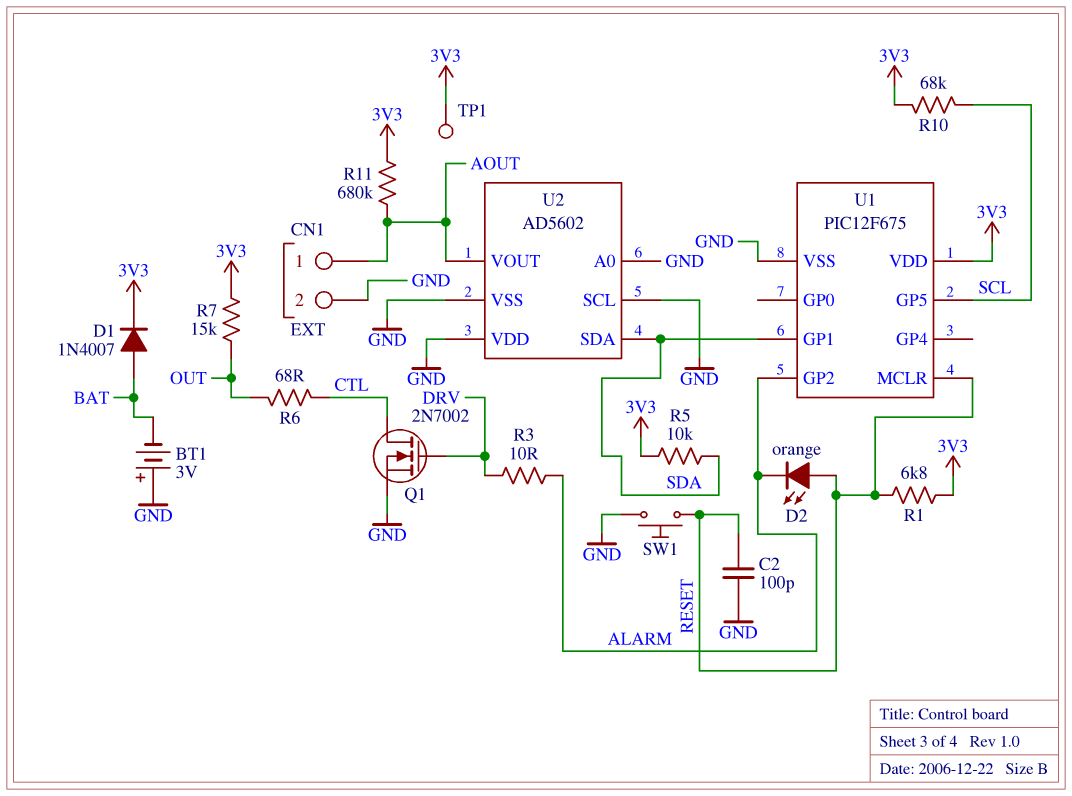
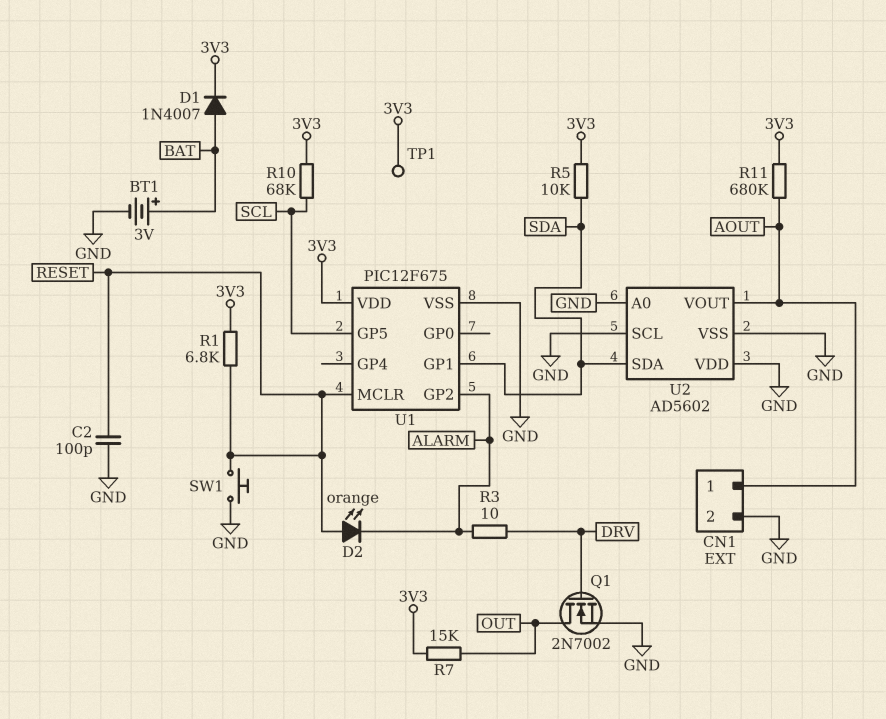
BT1: 3V (plus GND, minus BAT) -> 3V (plus BAT, minus GND)
Q1: NMOS 2N7002 (G DRV, D CTL, S GND) -> NMOS 2N7002 (G DRV, D OUT, S GND)
R6: 68 (CTL, OUT) -> none

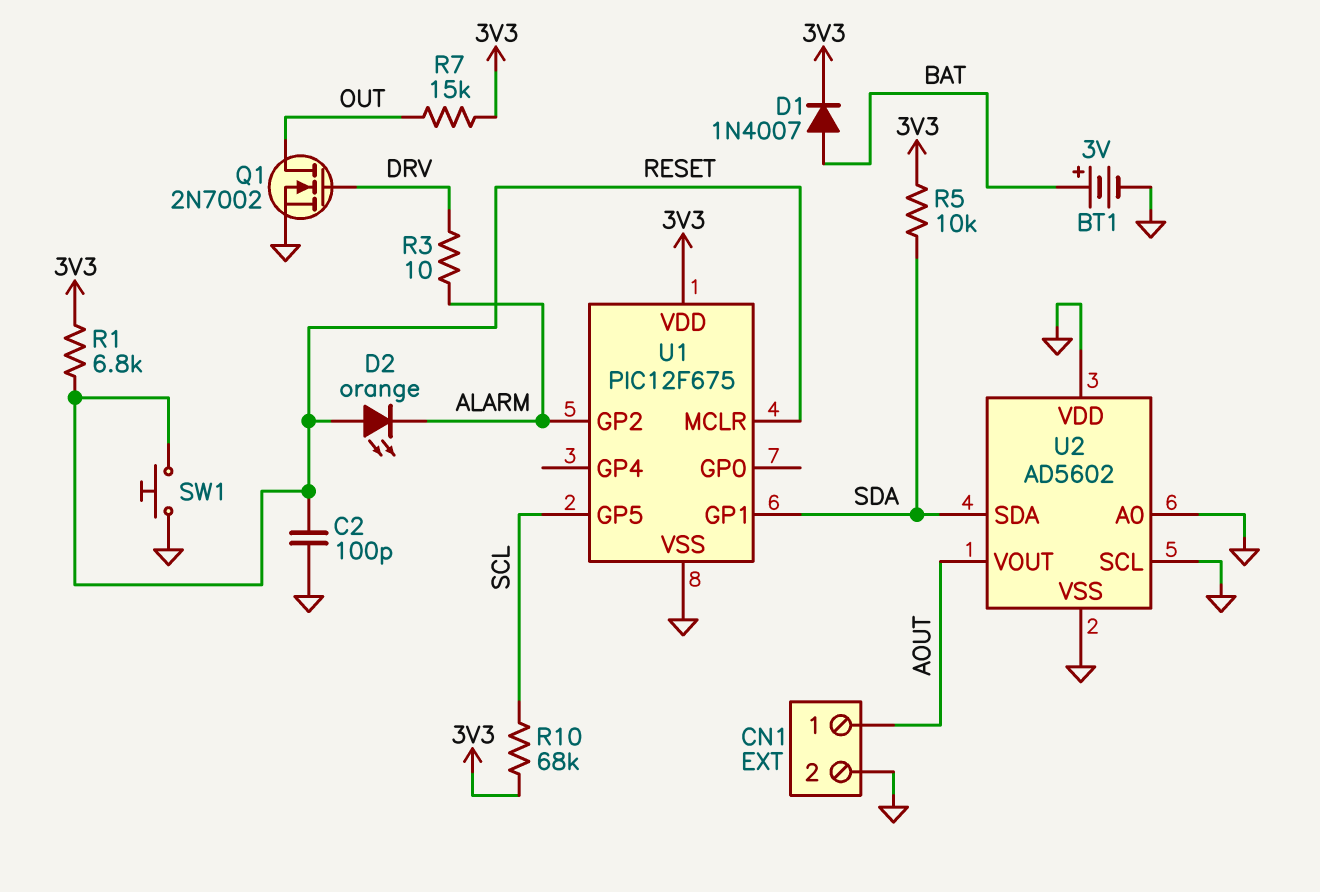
R11: 680k (3V3, AOUT) -> none
TP1: test point (3V3) -> none

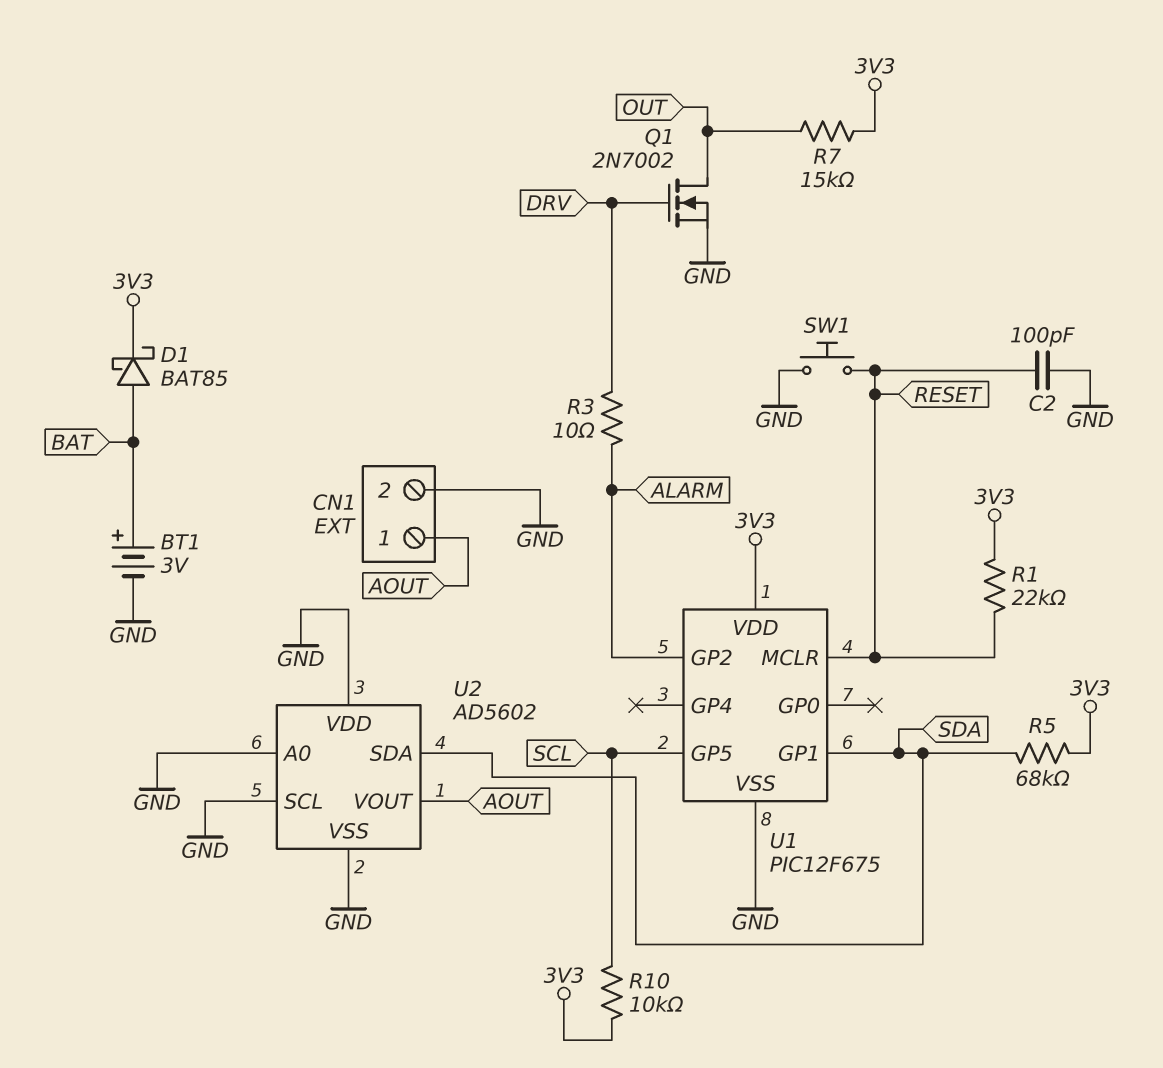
D1: diode 1N4007 (A BAT, K 3V3) -> schottky BAT85 (A BAT, K 3V3)
D2: LED orange (A RESET, K ALARM) -> none
R1: 6.8k (3V3, RESET) -> 22k (3V3, RESET)
R5: 10k (3V3, SDA) -> 68k (3V3, SDA)
R10: 68k (3V3, SCL) -> 10k (3V3, SCL)

